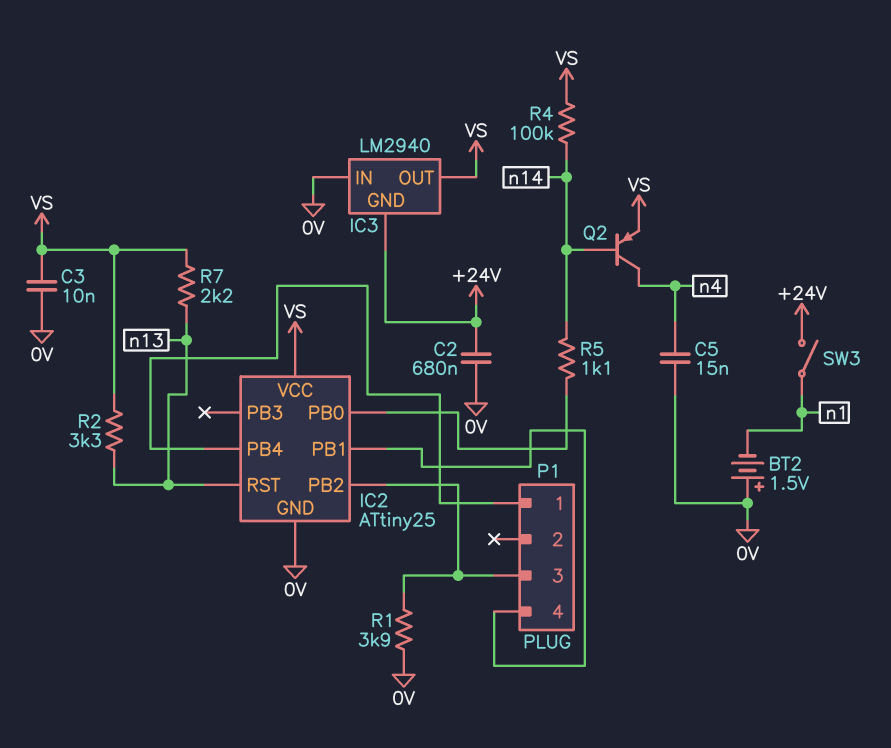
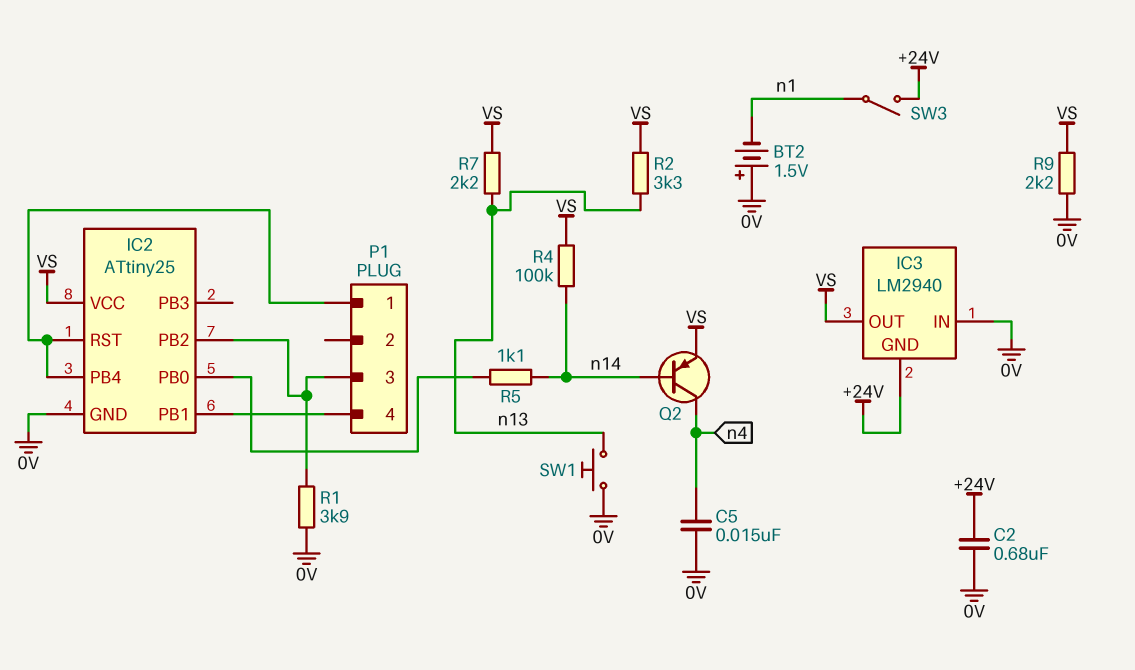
C3: 10nF (0V, VS) -> none
IC2 pin RST: n13 -> IC2/PB4
R9: none -> 2.2k (0V, VS)
SW1: none -> button (0V, n13)

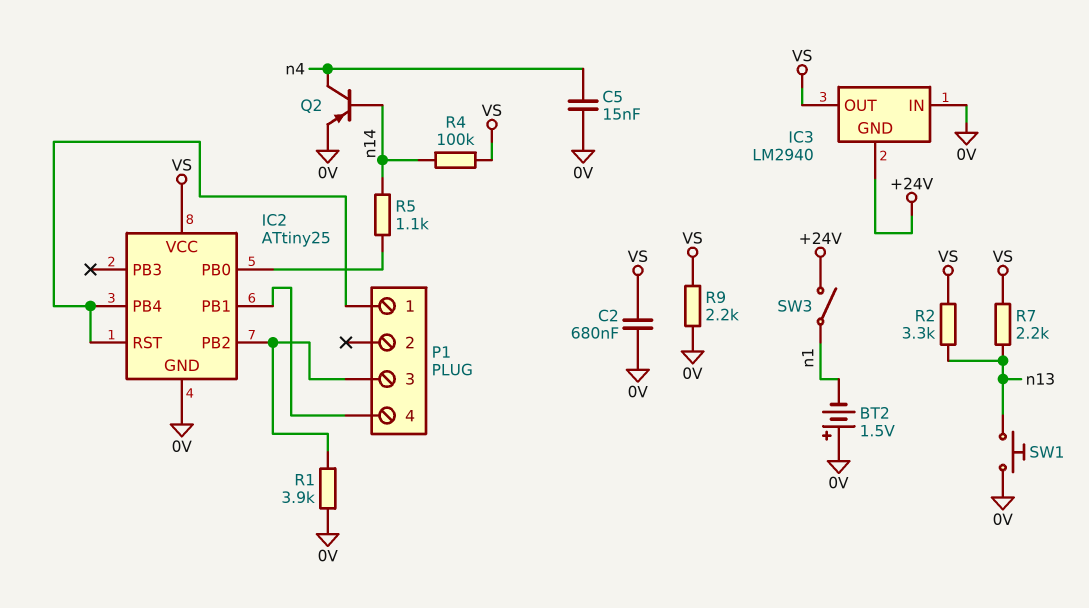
C2: 680nF (+24V, 0V) -> 680nF (0V, VS)
Q2: PNP (B n14, C n4, E VS) -> PNP (B n14, C n4, E 0V)

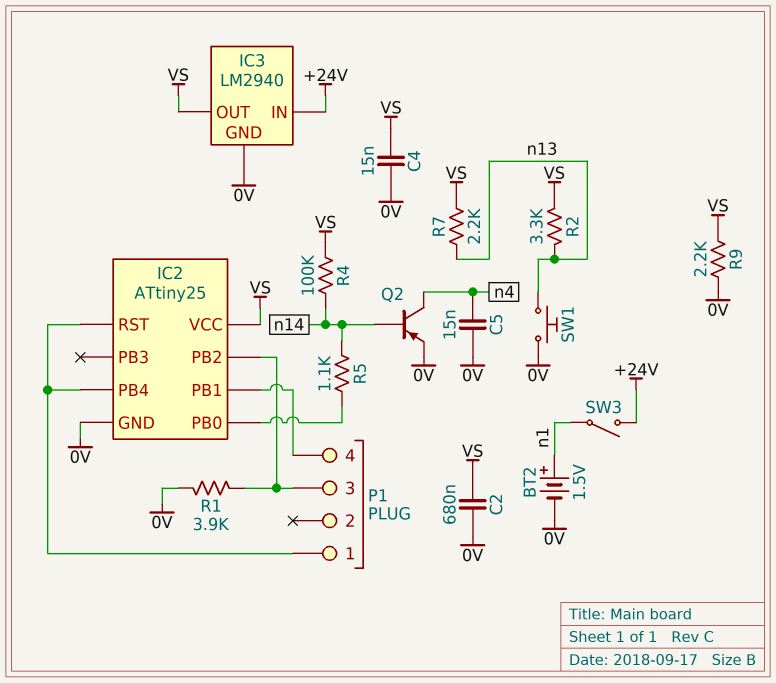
BT2: 1.5V (plus 0V, minus n1) -> 1.5V (plus n1, minus 0V)
C4: none -> 15nF (0V, VS)
IC3 pin GND: +24V -> 0V
IC3 pin IN: 0V -> +24V

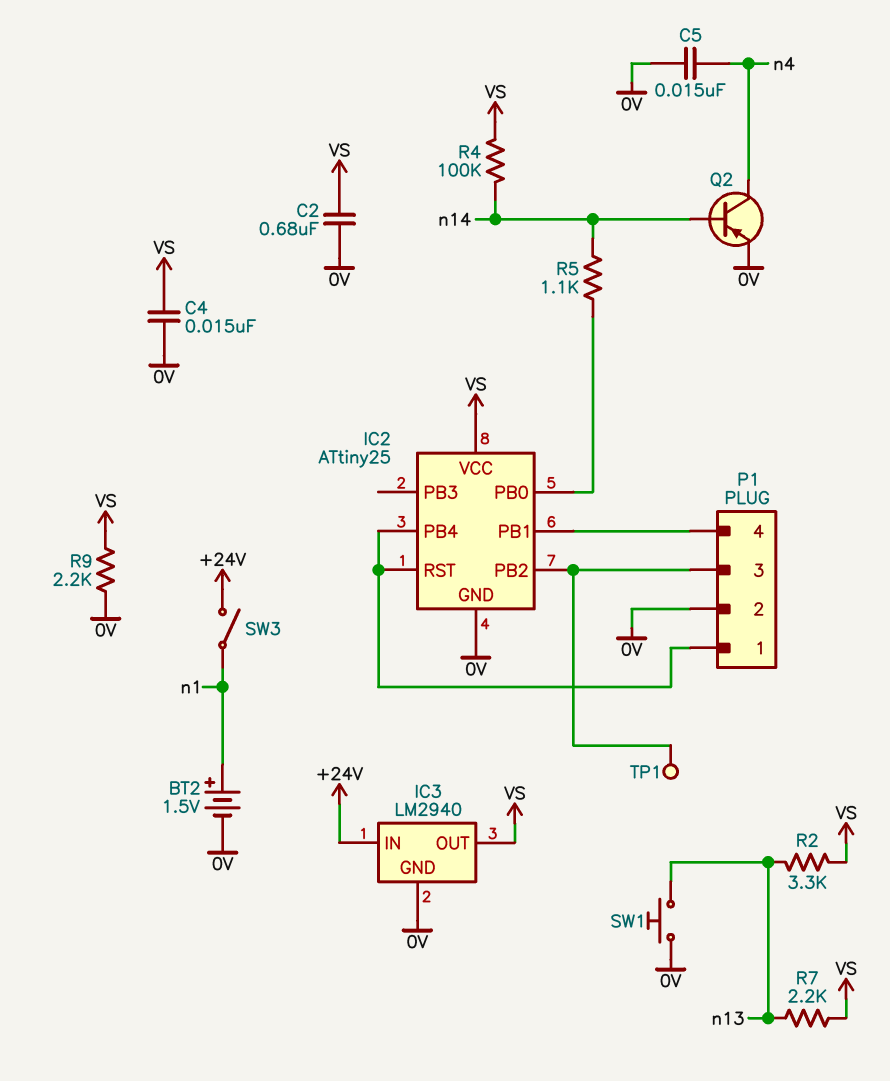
P1 pin 2: none -> 0V
R1: 3.9k (0V, IC2/PB2) -> none
TP1: none -> test point (IC2/PB2)

